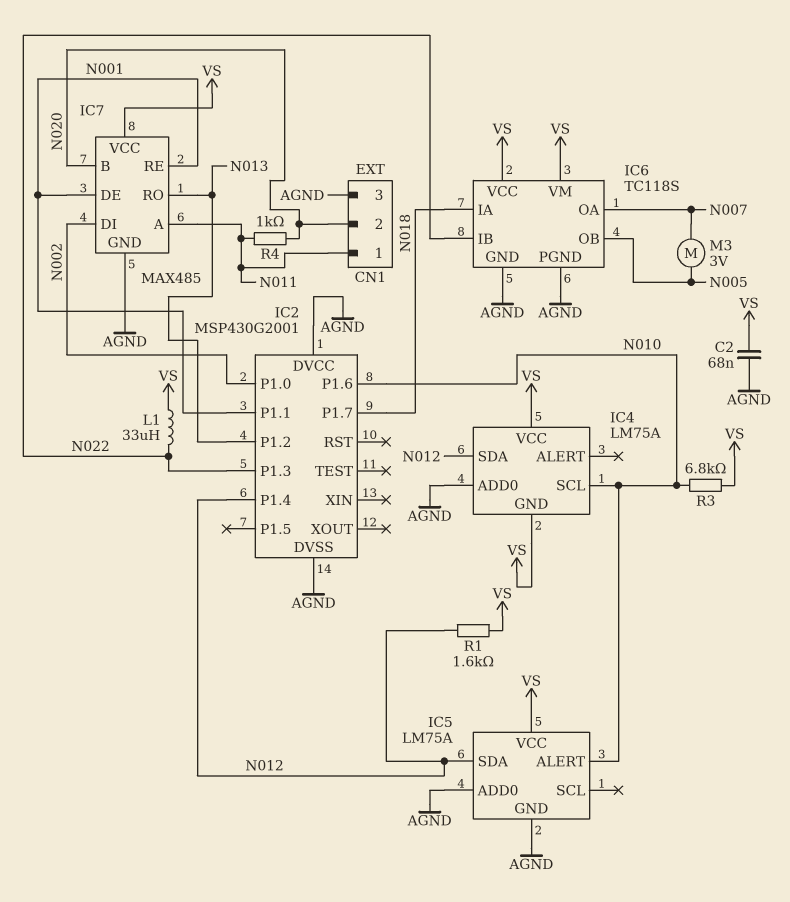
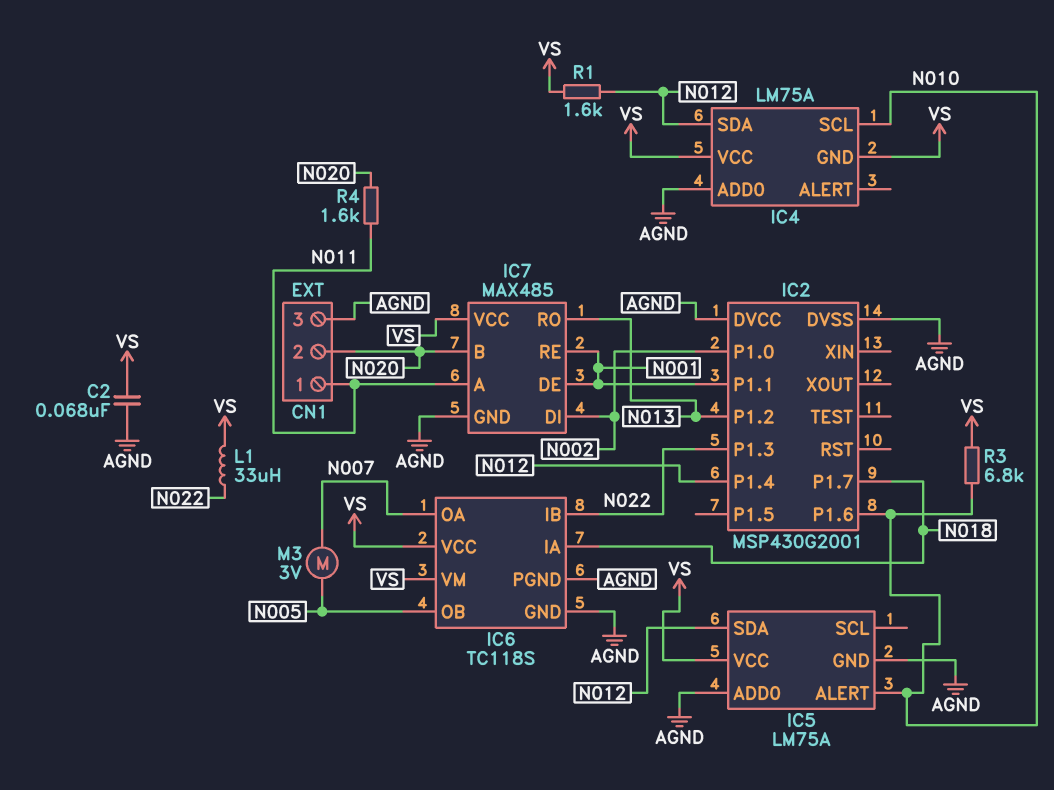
R4: 1k (N011, N020) -> 1.6k (N011, N020)

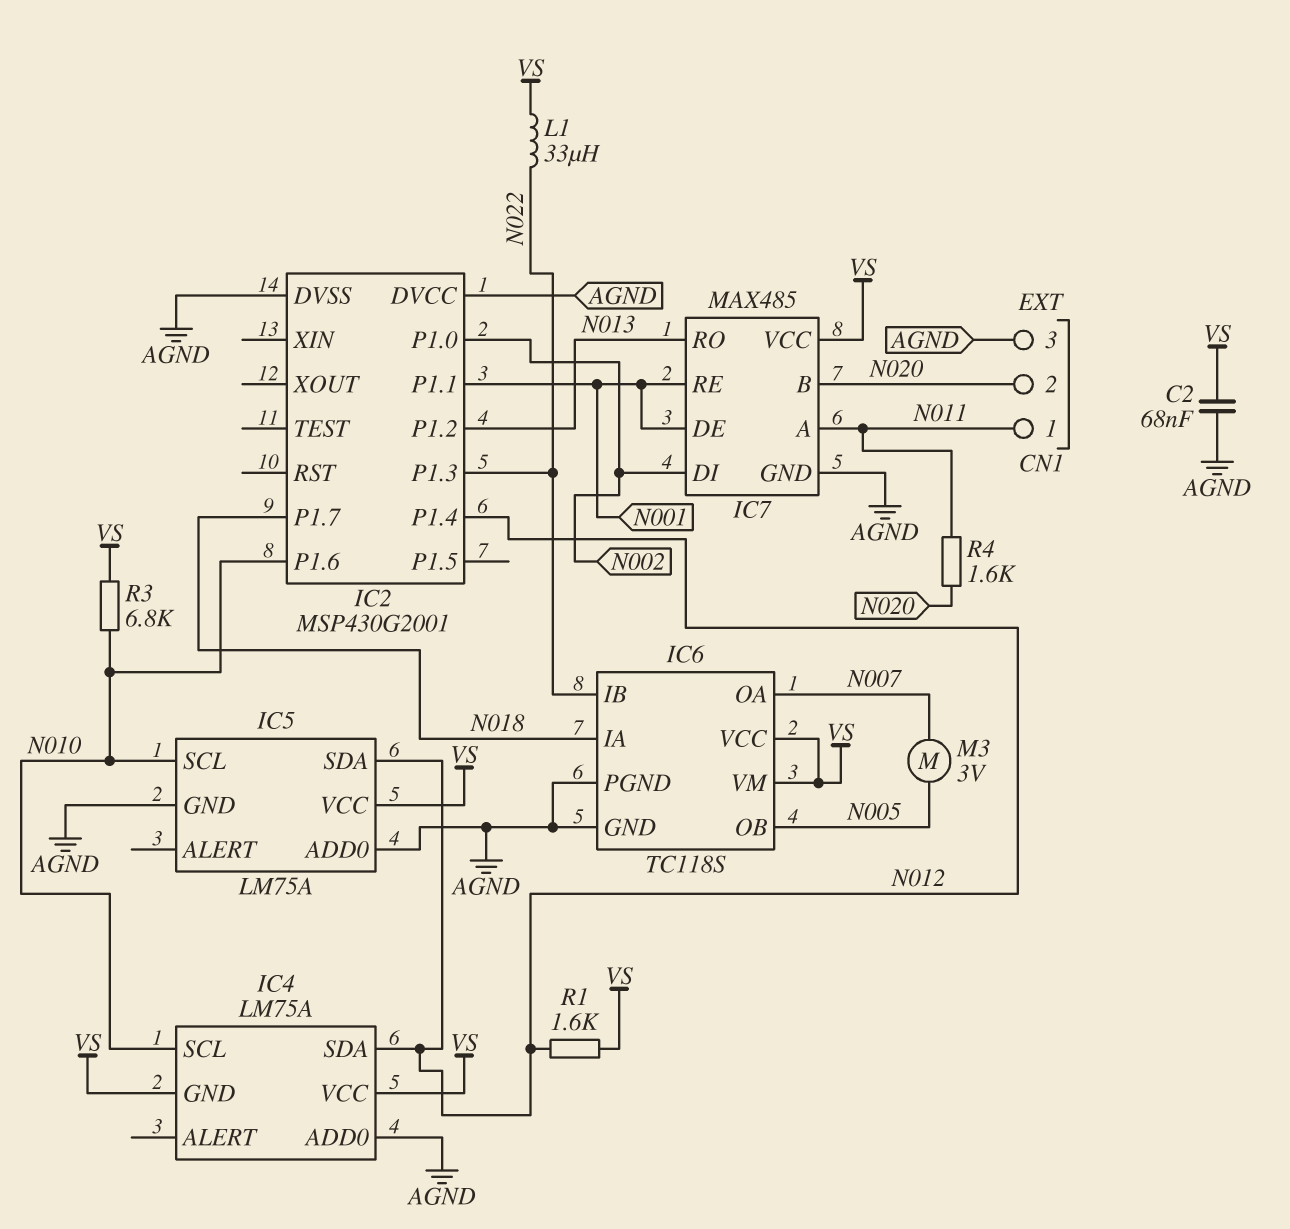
IC5 pin ALERT: N010 -> none
IC5 pin SCL: none -> N010

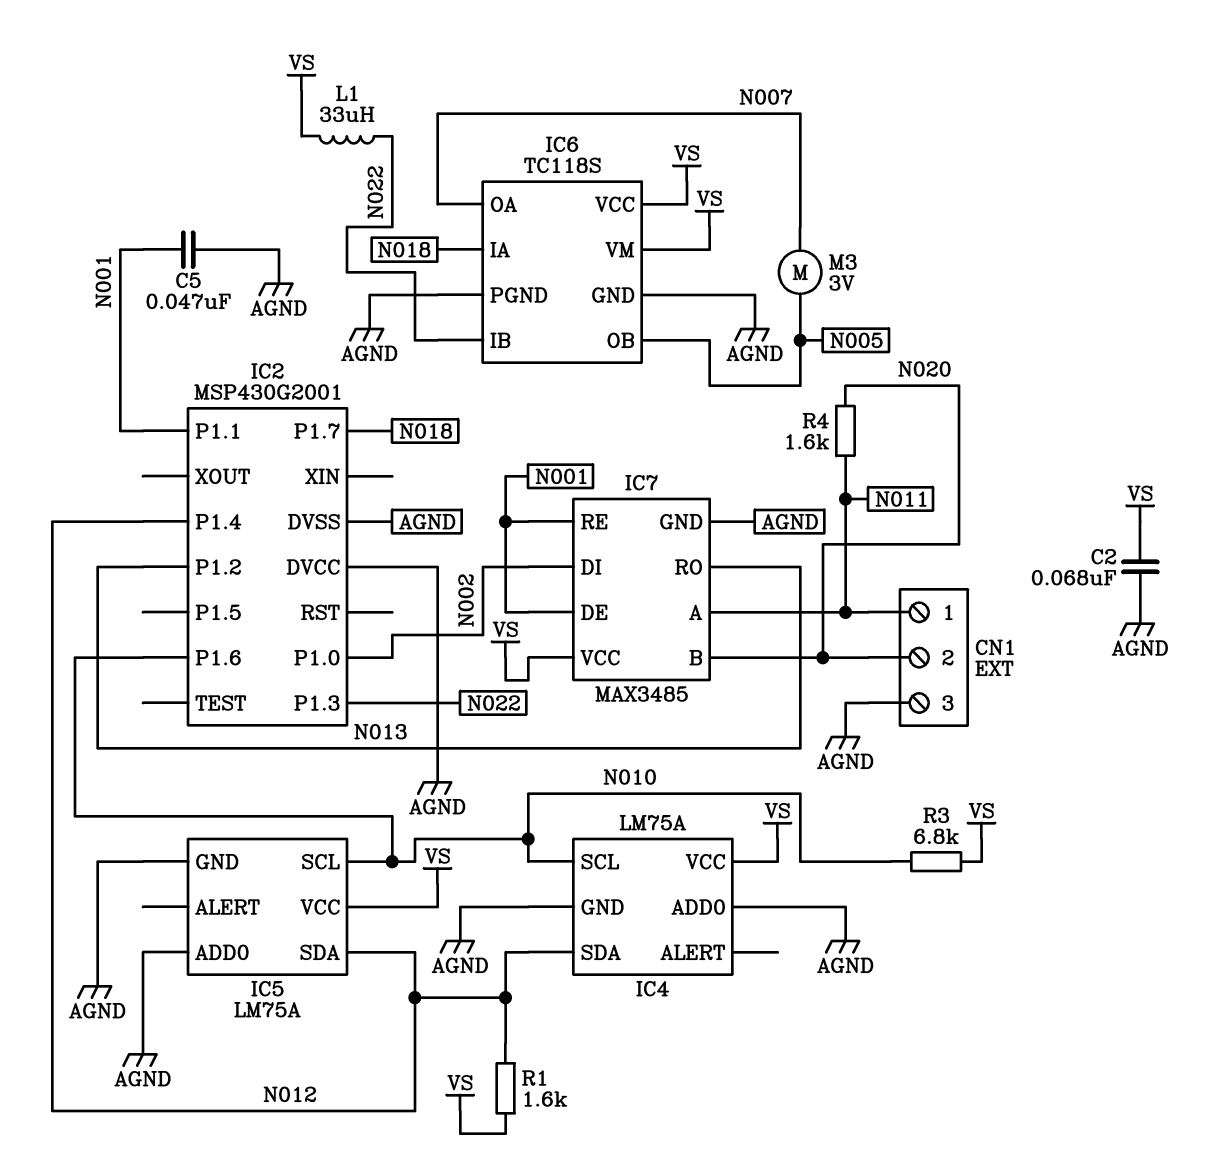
C5: none -> 47nF (AGND, N001)
IC4 pin GND: VS -> AGND
IC7: MAX485 -> MAX3485

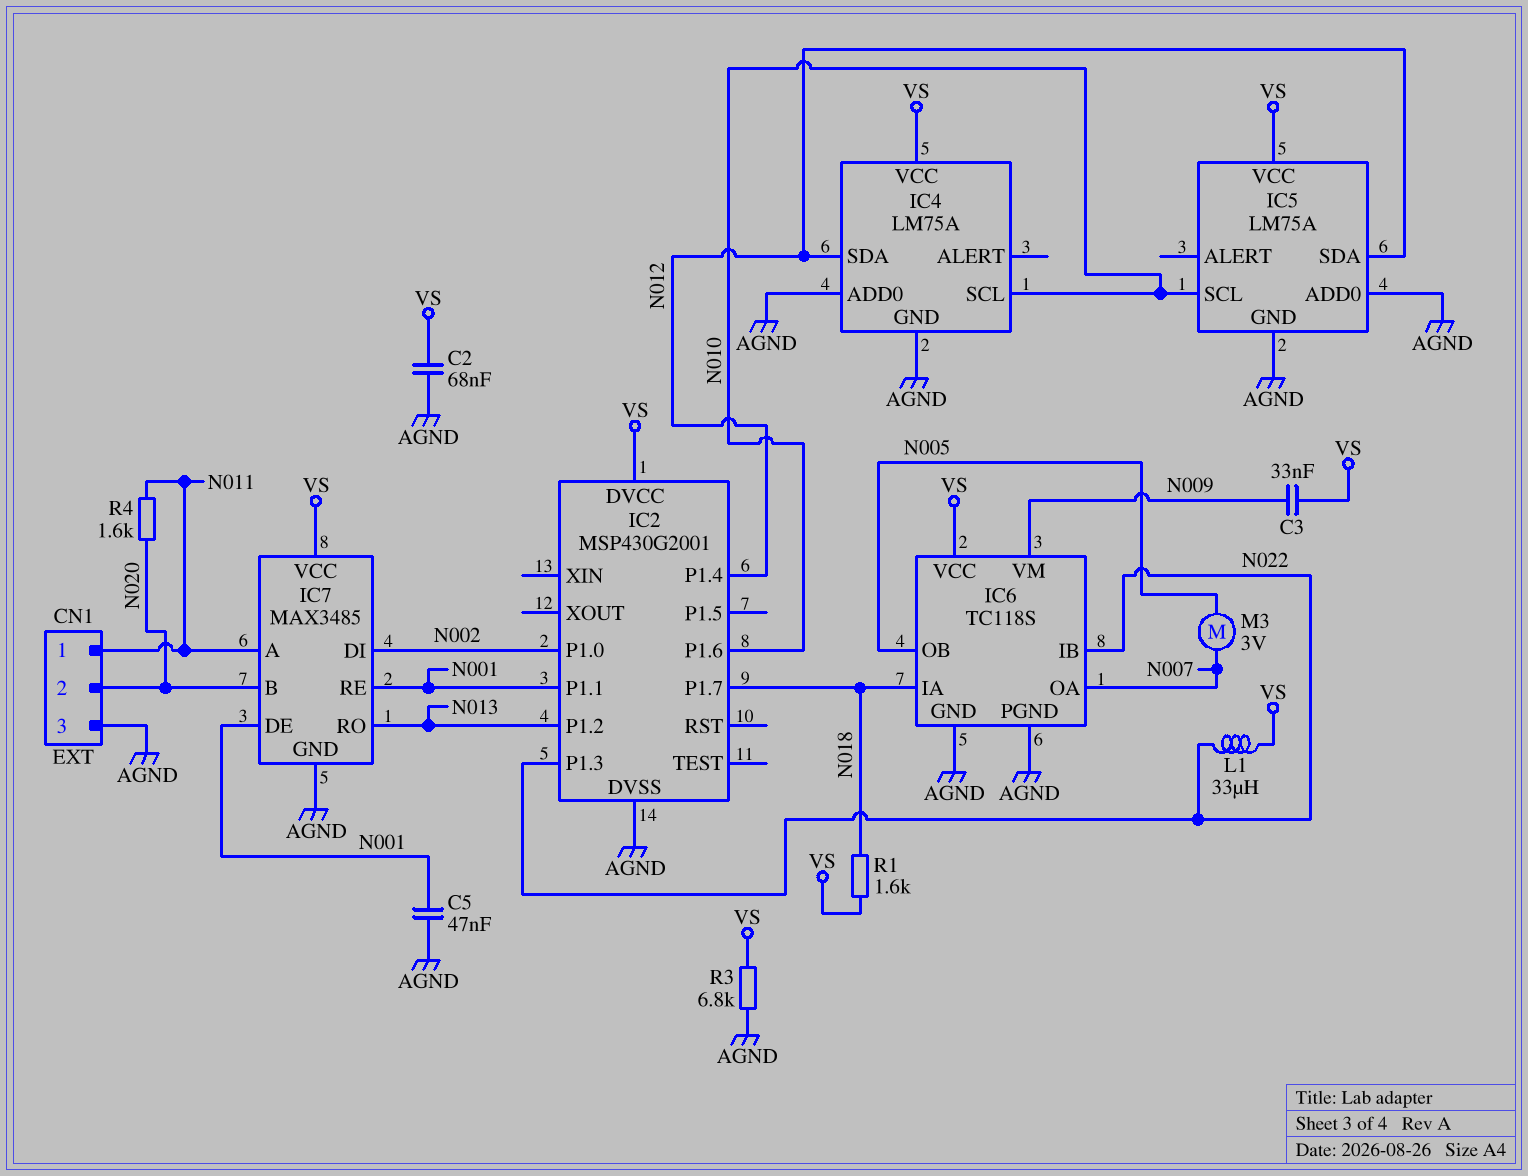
C3: none -> 33nF (N009, VS)
IC2 pin DVCC: AGND -> VS
IC6 pin VM: VS -> N009
R1: 1.6k (N012, VS) -> 1.6k (N018, VS)
R3: 6.8k (N010, VS) -> 6.8k (AGND, VS)

